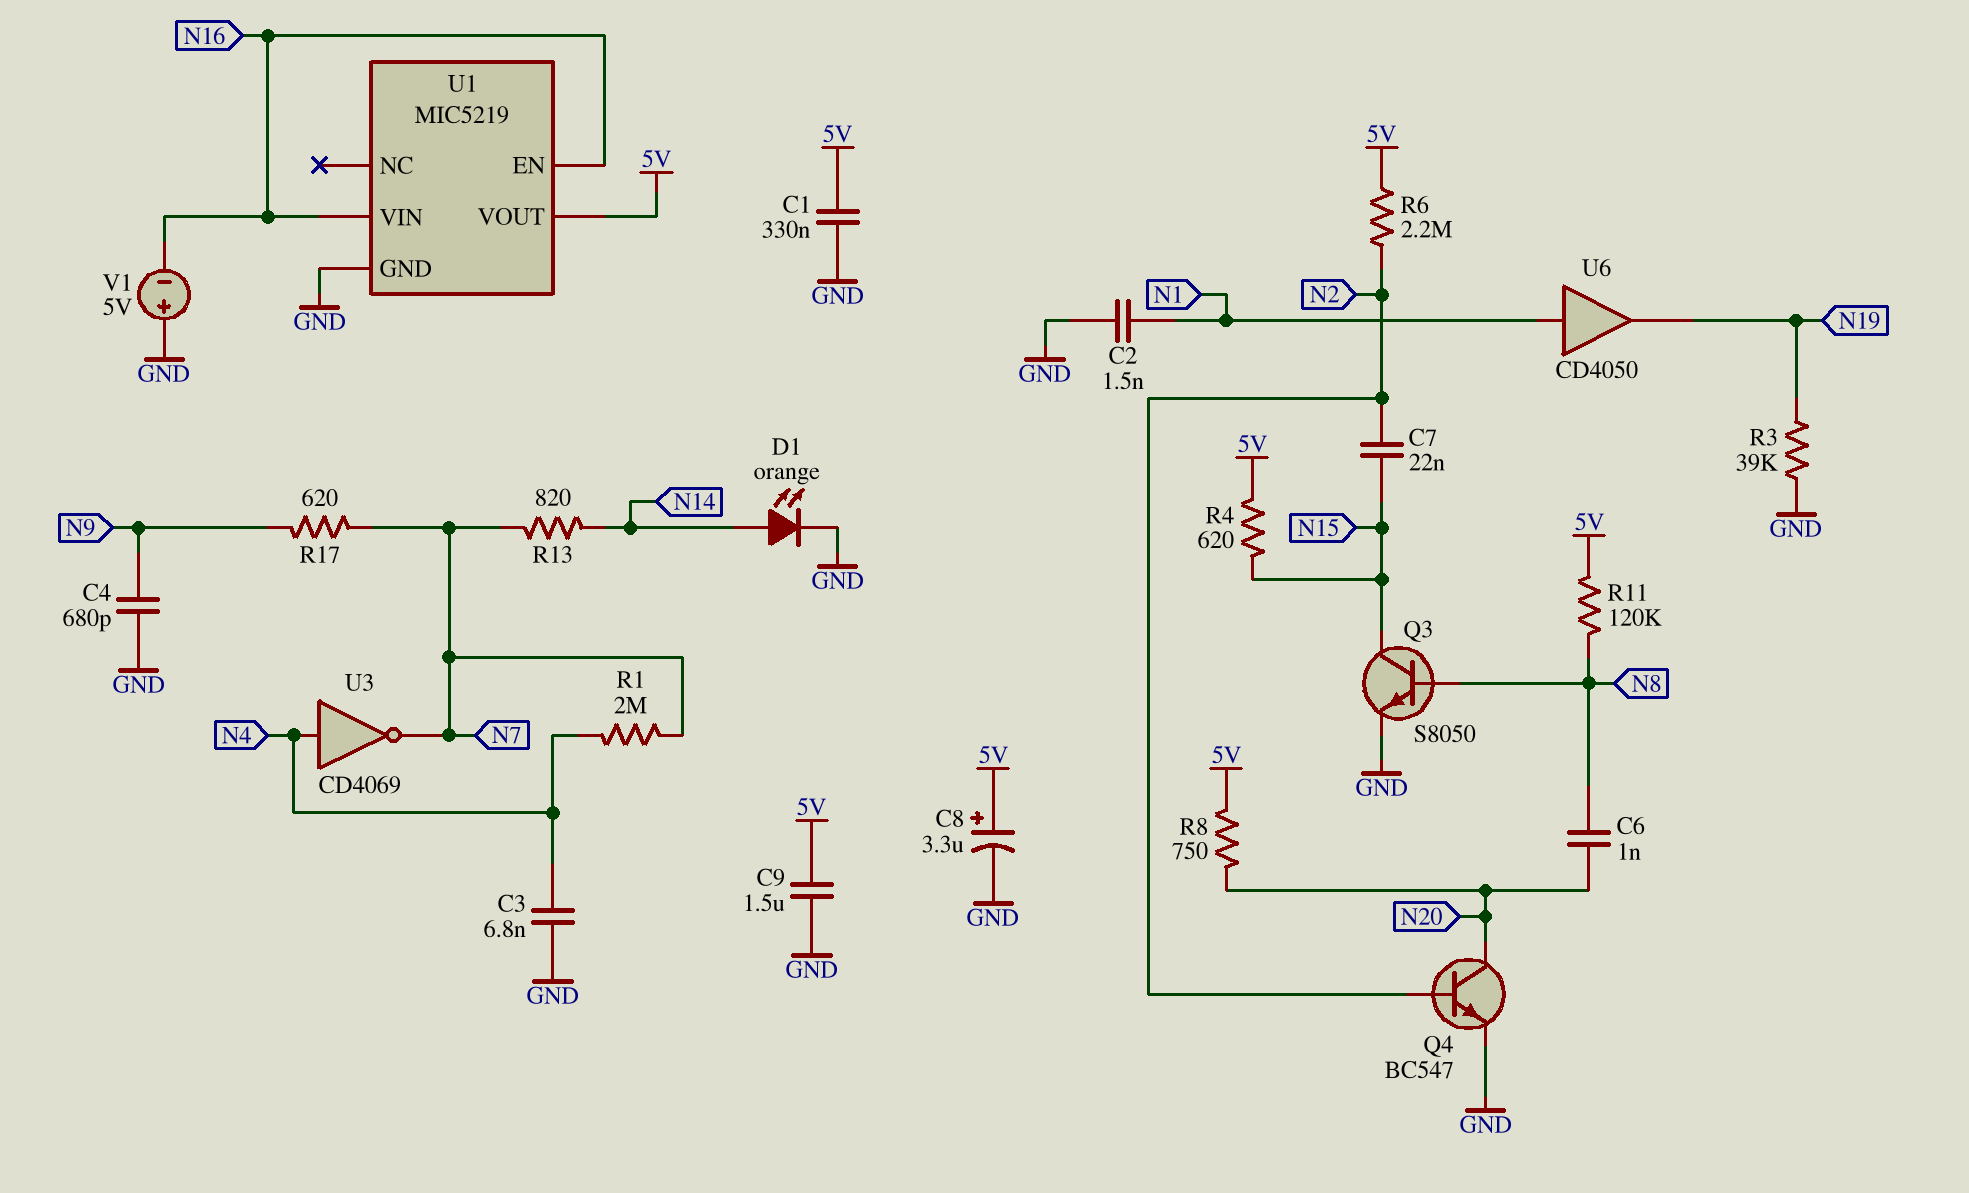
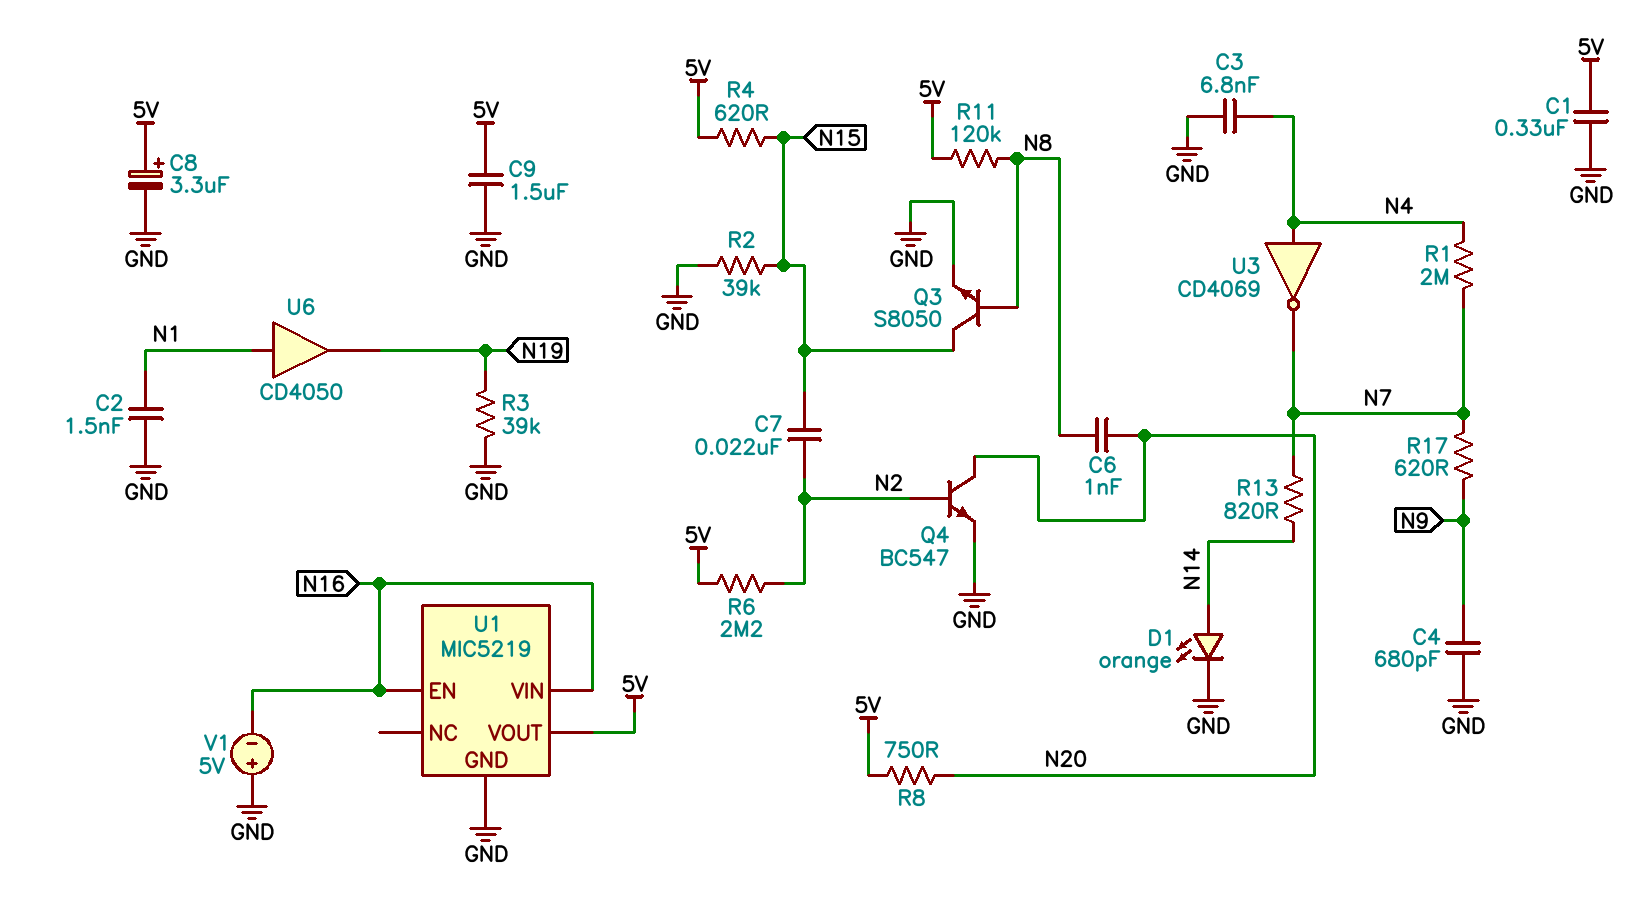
R2: none -> 39k (GND, N15)

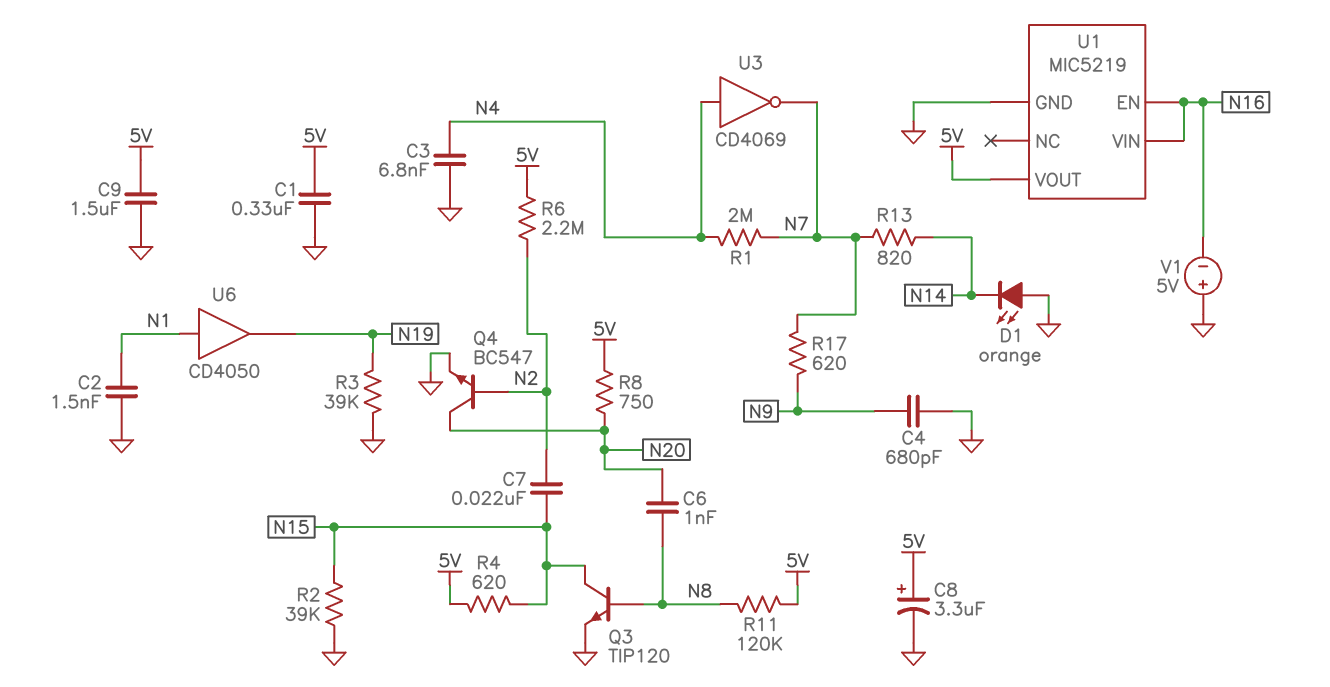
D1: LED orange (A N14, K GND) -> LED orange (A GND, K N14)
Q3: NPN S8050 (B N8, C N15, E GND) -> NPN TIP120 (B N8, C N15, E GND)

